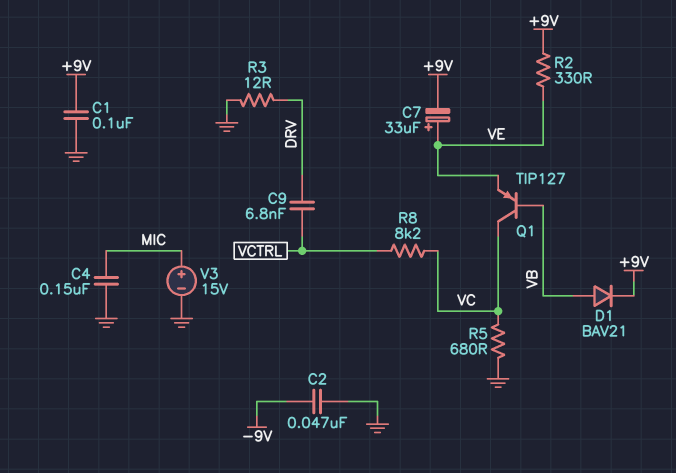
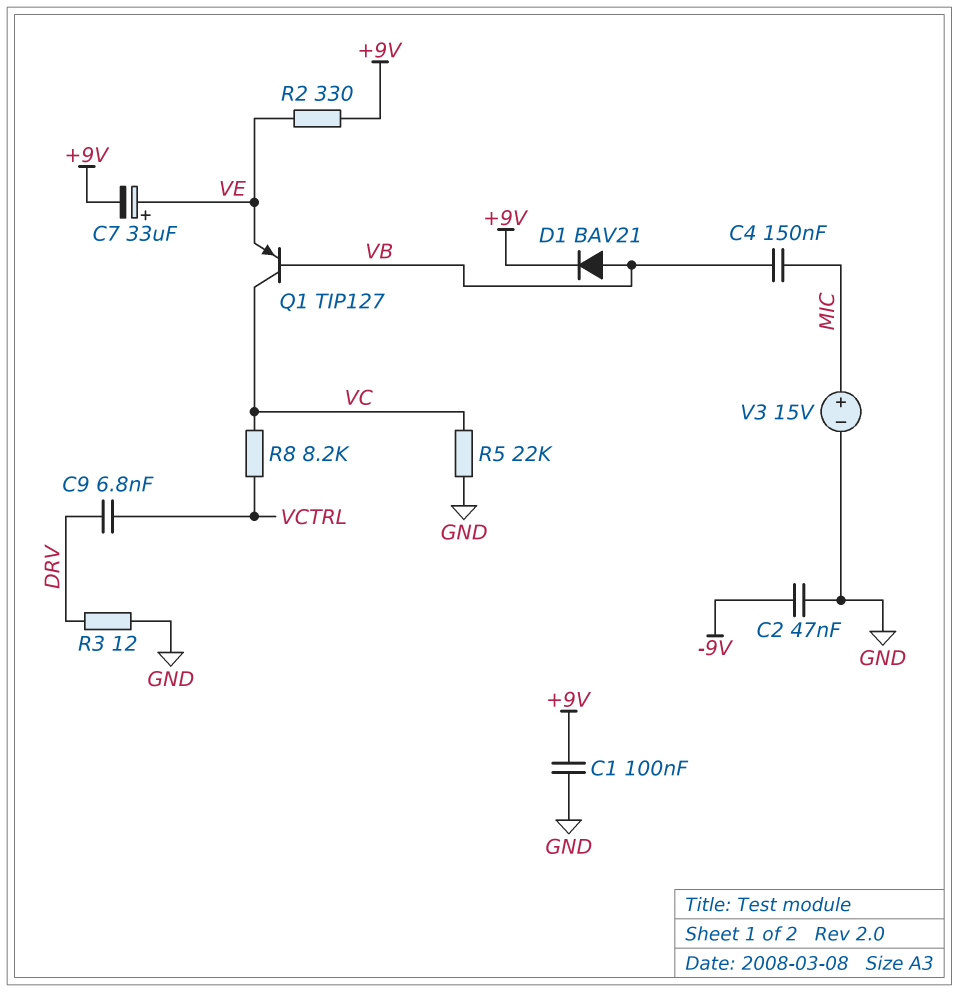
C4: 150nF (GND, MIC) -> 150nF (MIC, VB)
R5: 680 (GND, VC) -> 22k (GND, VC)

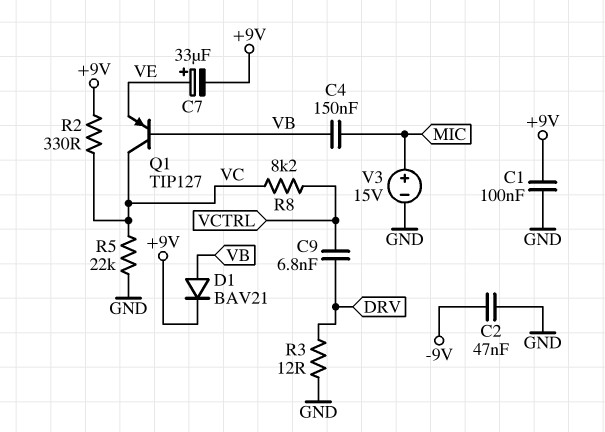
R2: 330 (+9V, VE) -> 330 (+9V, VC)

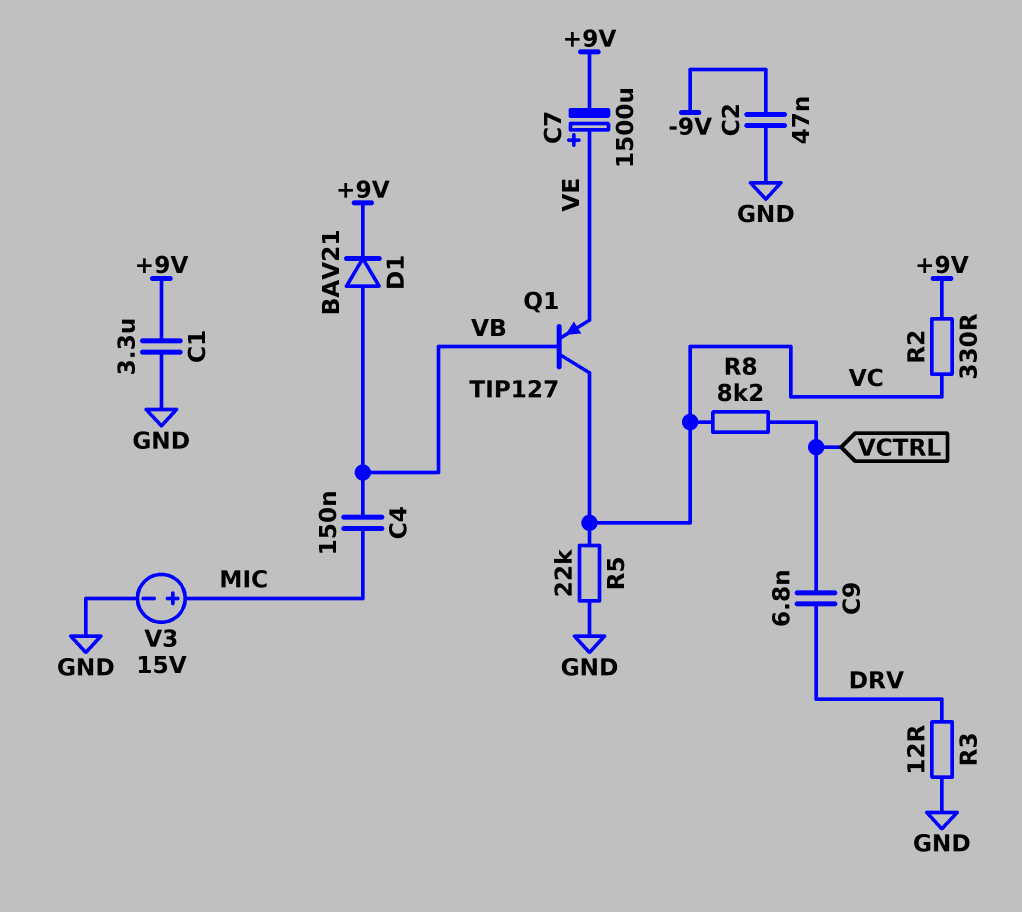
C1: 100nF (+9V, GND) -> 3.3uF (+9V, GND)
C7: 33uF (plus VE, minus +9V) -> 1500uF (plus VE, minus +9V)

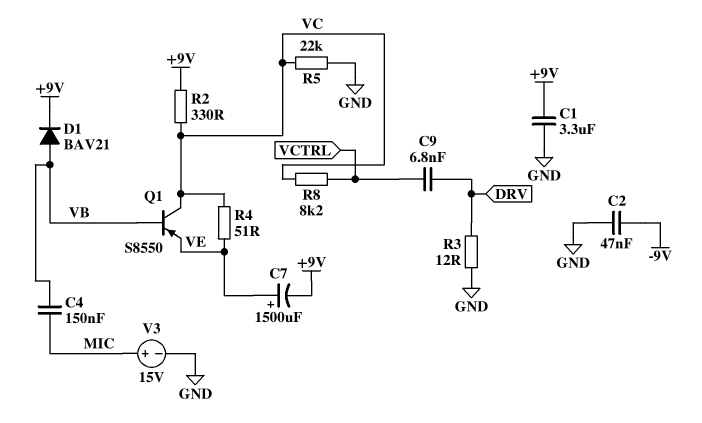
Q1: PNP TIP127 (B VB, C VC, E VE) -> PNP S8550 (B VB, C VC, E VE)
R4: none -> 51 (VC, VE)

